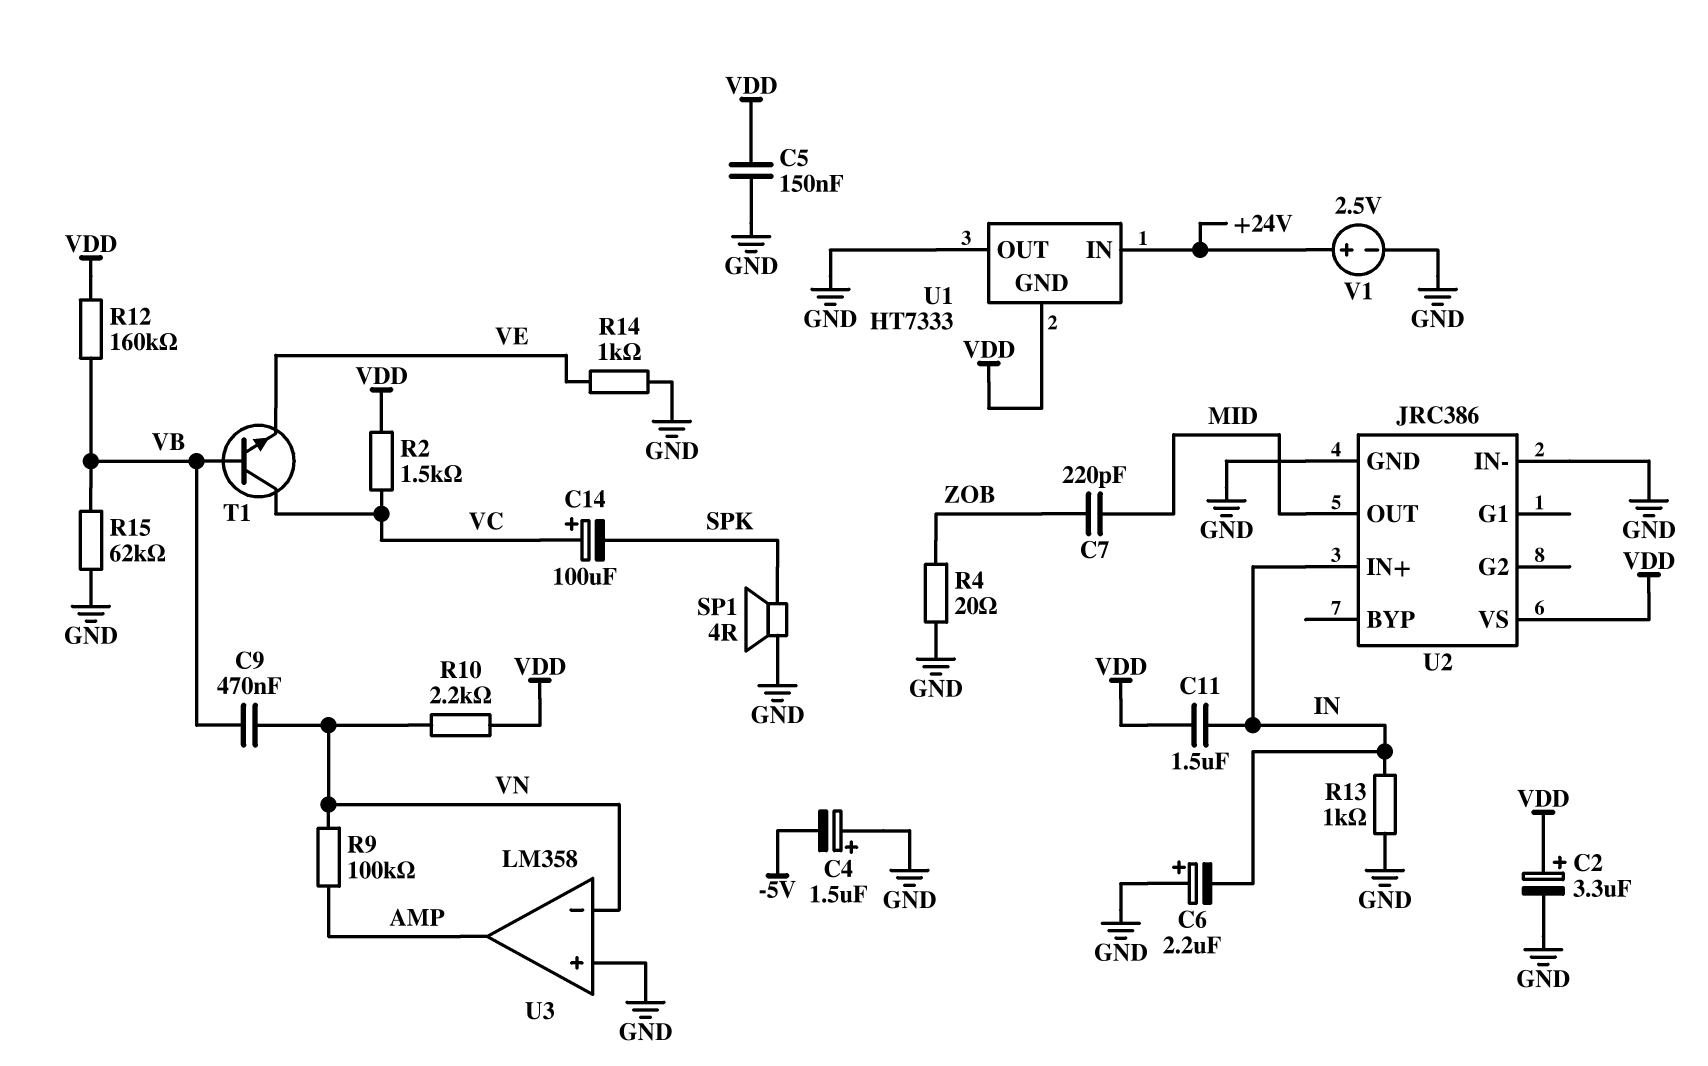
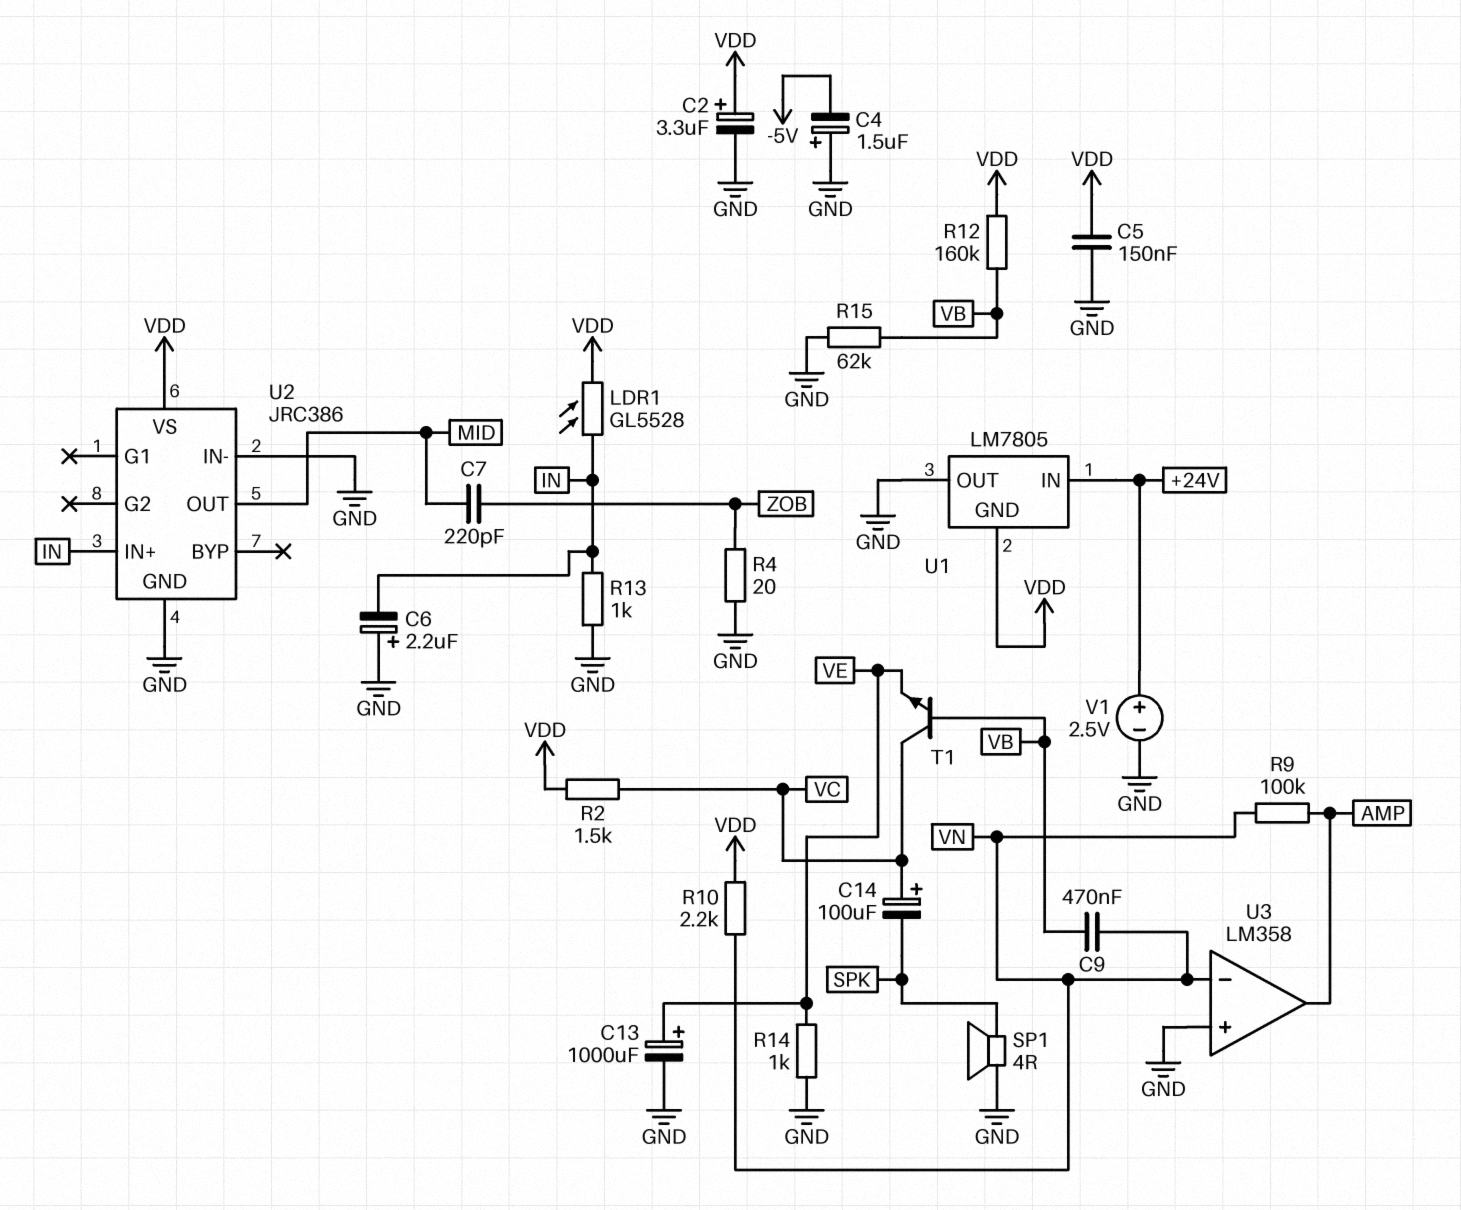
C11: 1.5uF (IN, VDD) -> none
C13: none -> 1000uF (plus VE, minus GND)
LDR1: none -> GL5528 (IN, VDD)
U1: HT7333 -> LM7805

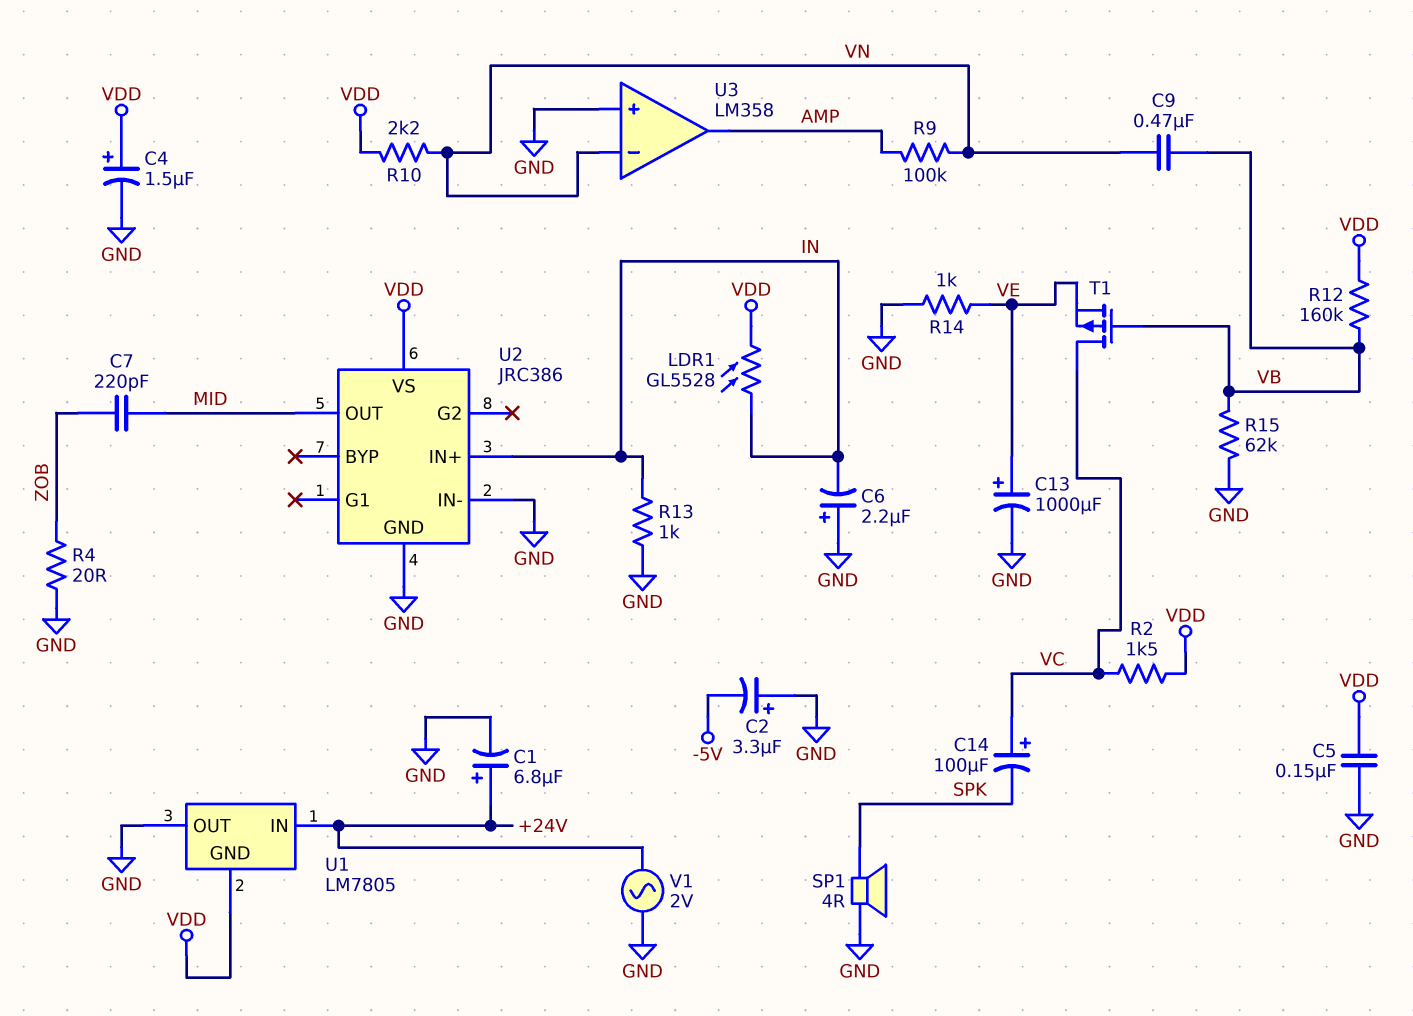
C1: none -> 6.8uF (plus +24V, minus GND)
C2: 3.3uF (plus VDD, minus GND) -> 3.3uF (plus GND, minus -5V)
C4: 1.5uF (plus GND, minus -5V) -> 1.5uF (plus VDD, minus GND)
T1: NPN (B VB, C VC, E VE) -> PMOS (G VB, D VC, S VE)
V1: 2.5V (plus +24V, minus GND) -> AC 2V (+24V, GND)

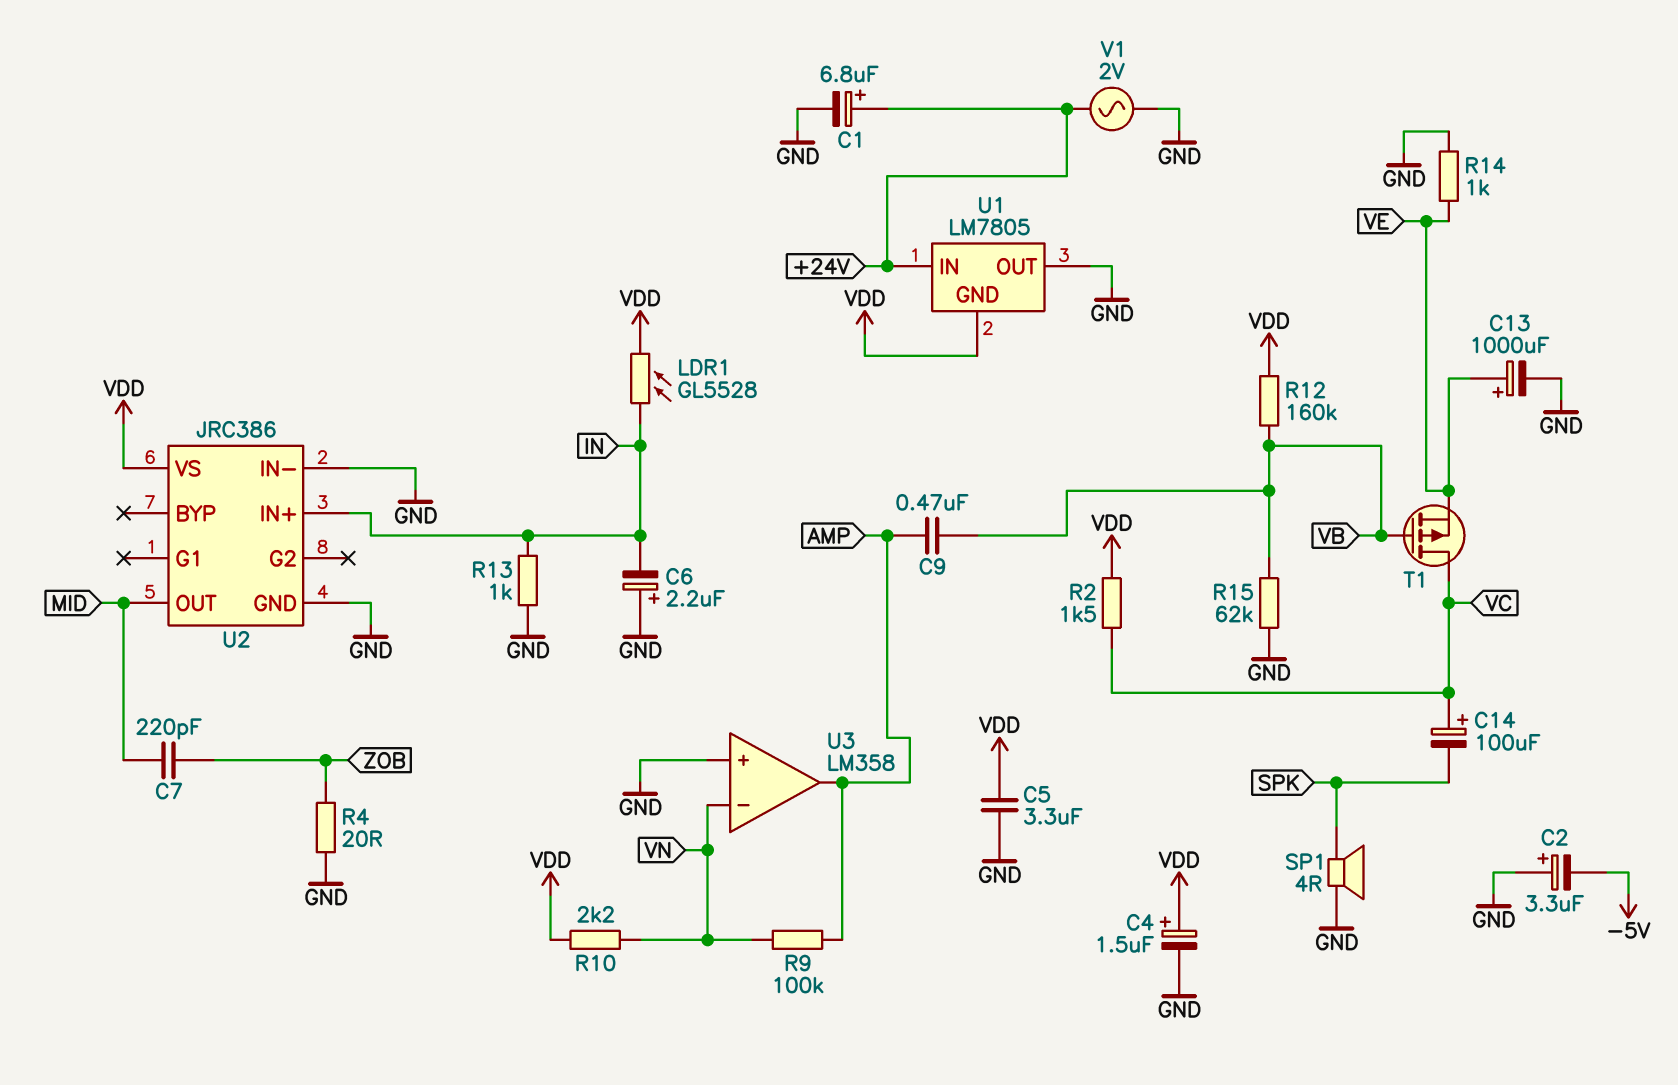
C5: 150nF (GND, VDD) -> 3.3uF (GND, VDD)
C9: 470nF (VB, VN) -> 470nF (AMP, VB)

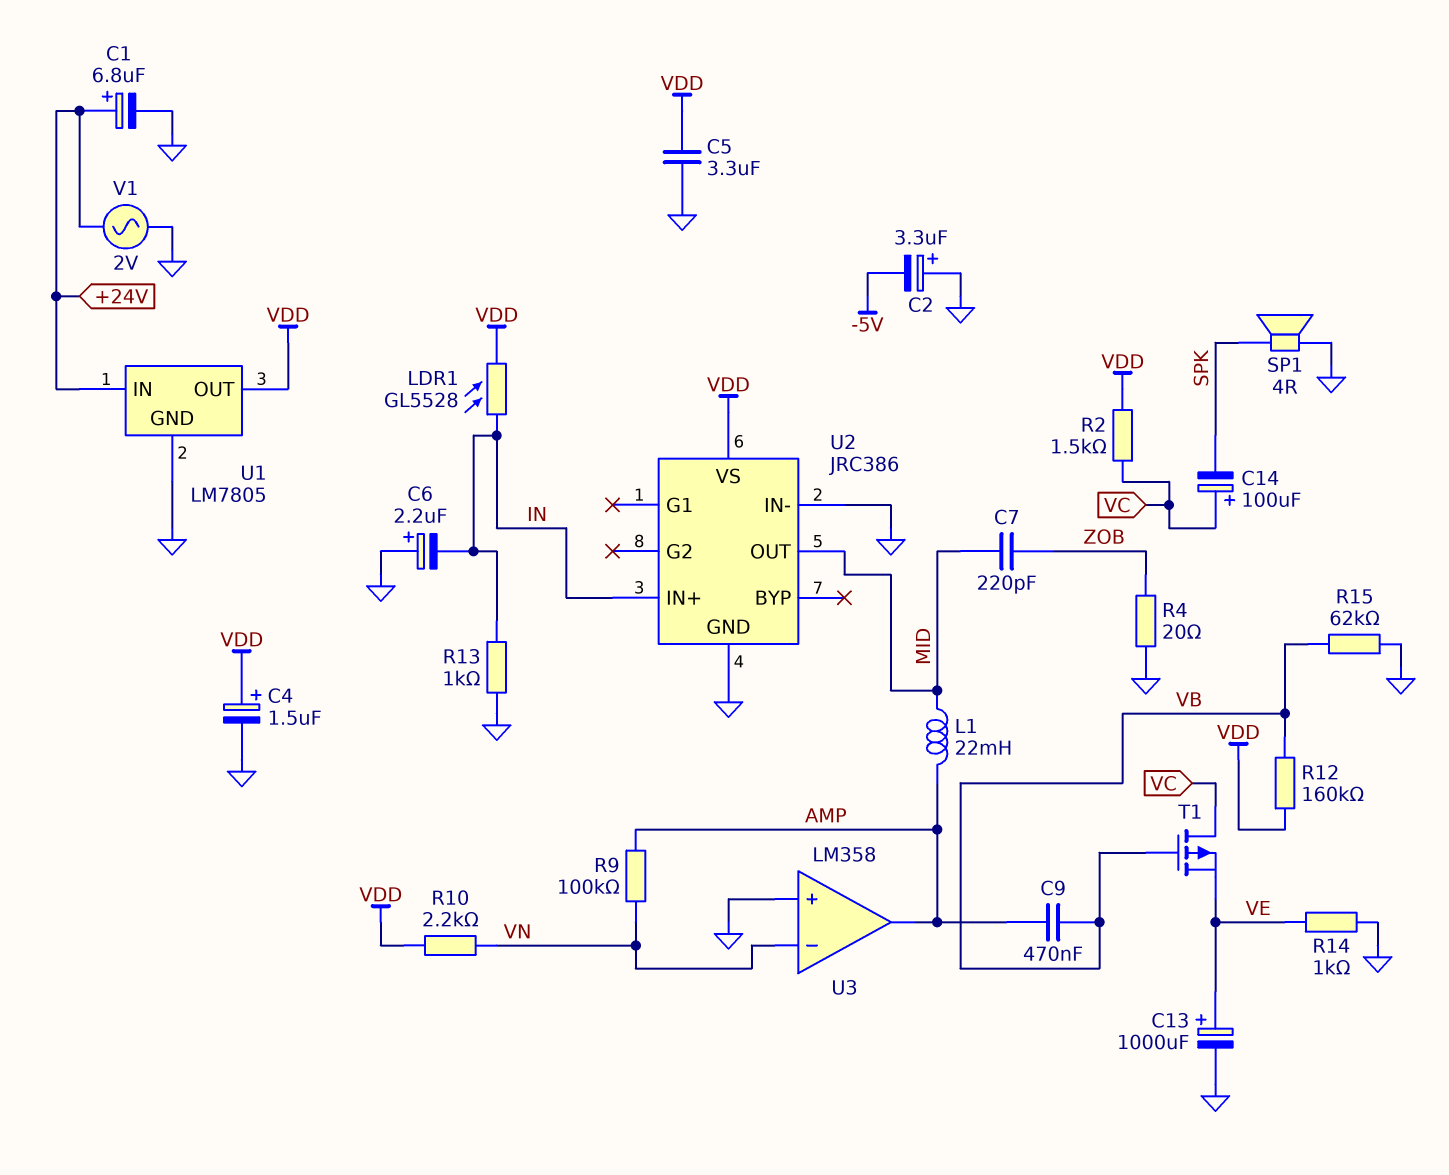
L1: none -> 22mH (AMP, MID)
U1 pin GND: VDD -> GND
U1 pin OUT: GND -> VDD

